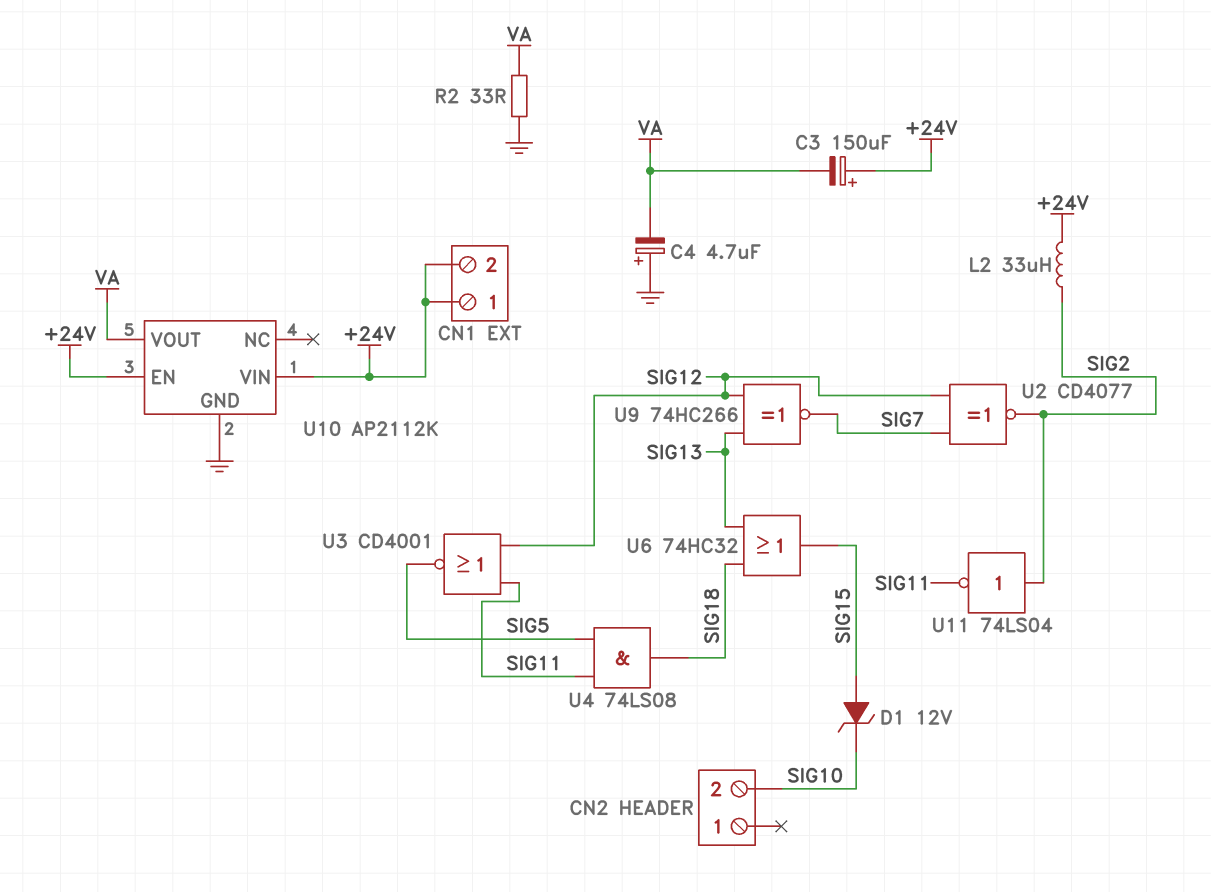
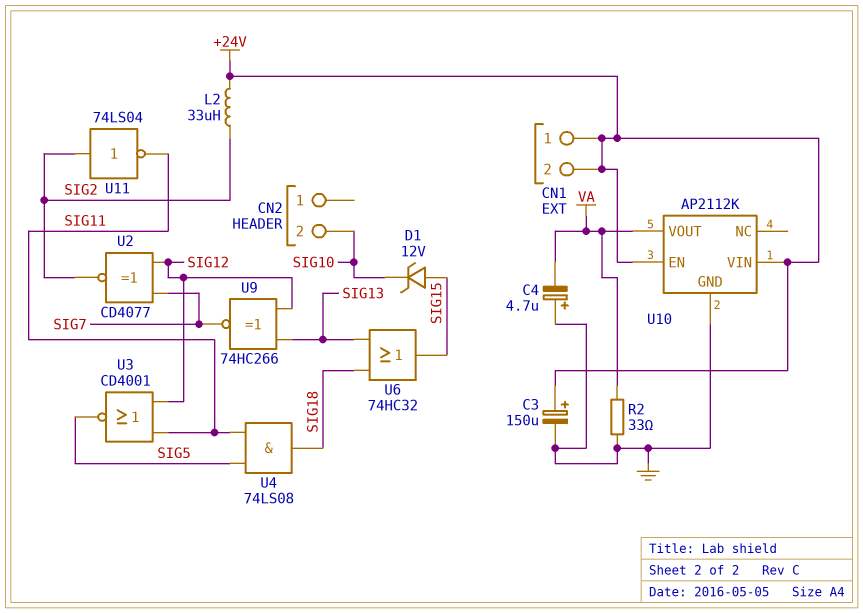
C3: 150uF (plus +24V, minus VA) -> 150uF (plus +24V, minus GND)

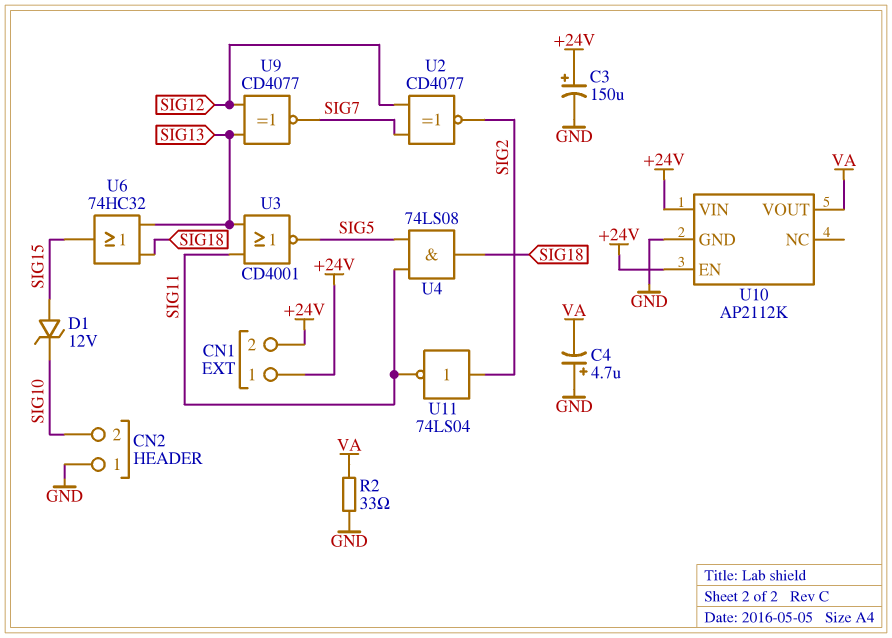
CN2 pin 1: none -> GND
L2: 33uH (+24V, SIG2) -> none
U3: NOR CD4001 (in SIG11, in SIG12, out SIG5) -> NOR CD4001 (in SIG11, in SIG13, out SIG5)
U9: XNOR 74HC266 (in SIG12, in SIG13, out SIG7) -> XNOR CD4077 (in SIG12, in SIG13, out SIG7)

